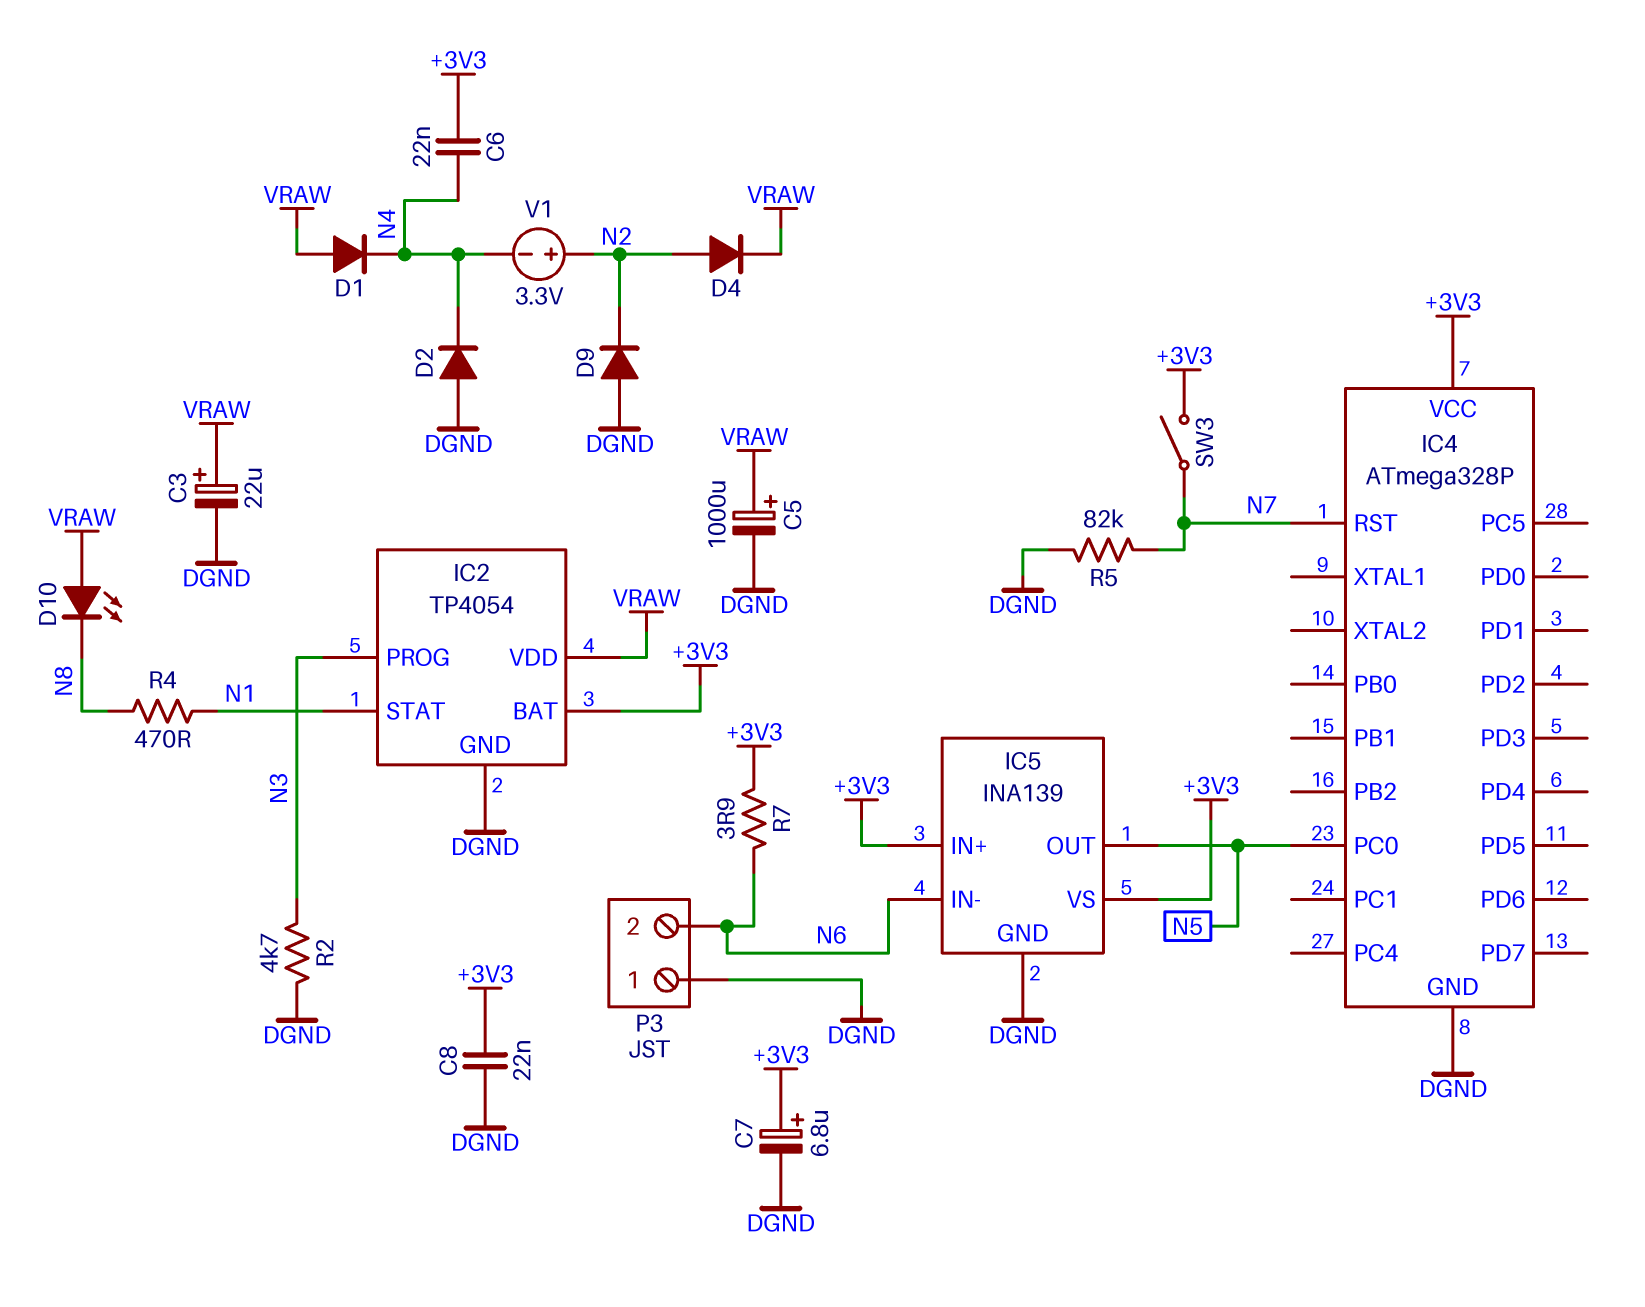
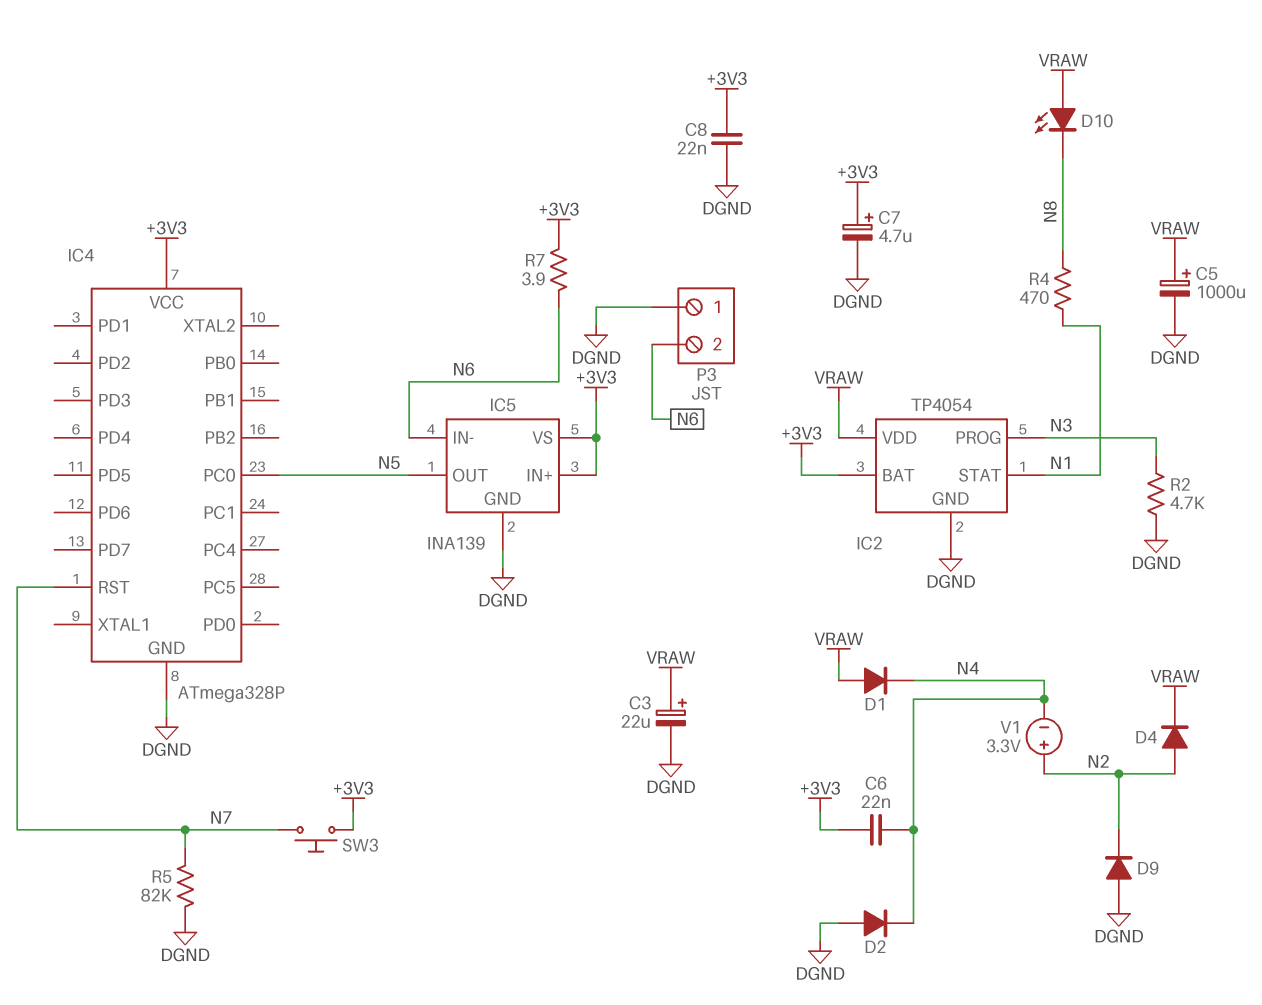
C7: 6.8uF (plus +3V3, minus DGND) -> 4.7uF (plus +3V3, minus DGND)
SW3: switch (+3V3, N7) -> button (+3V3, N7)

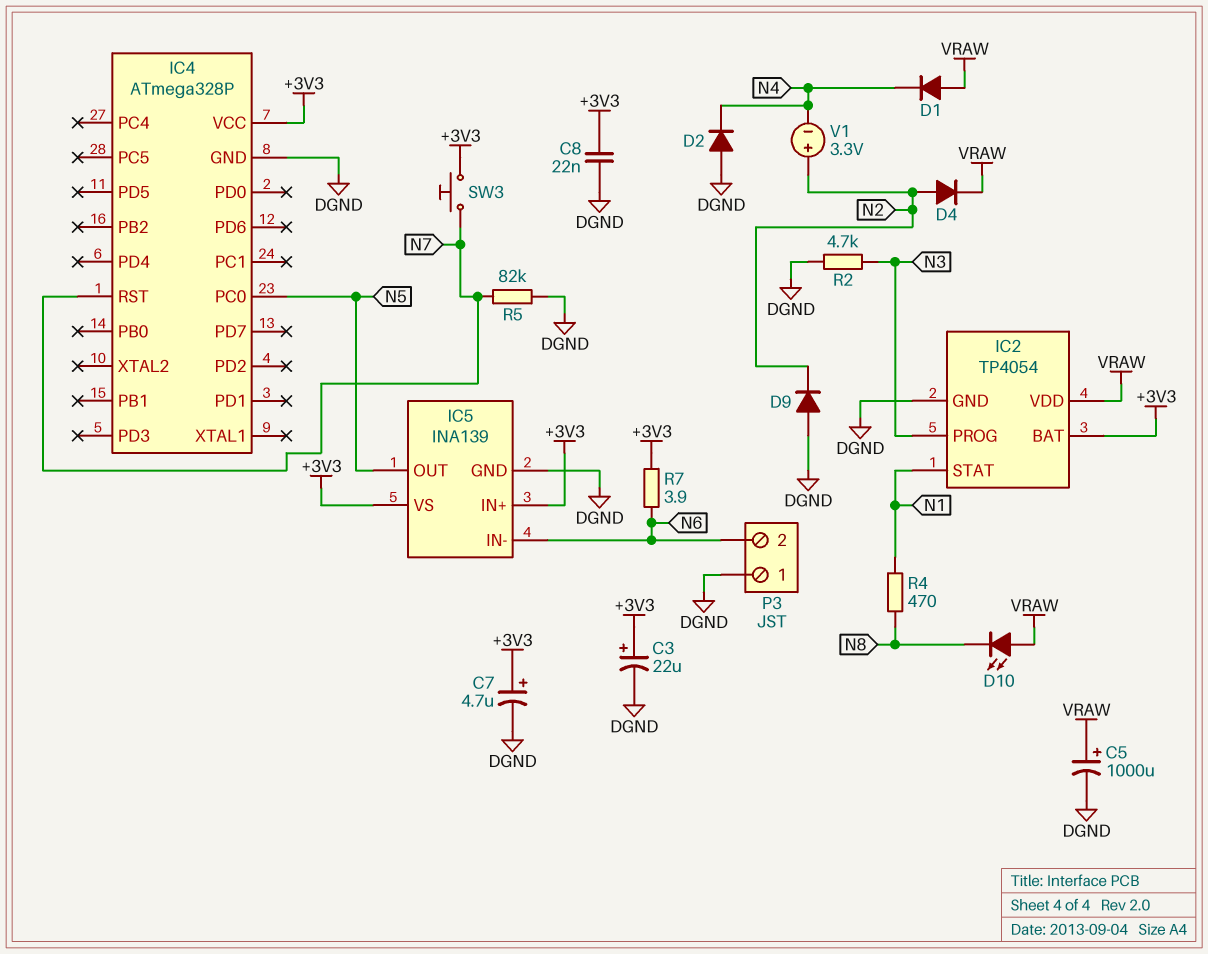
C3: 22uF (plus VRAW, minus DGND) -> 22uF (plus +3V3, minus DGND)
C6: 22nF (+3V3, N4) -> none

